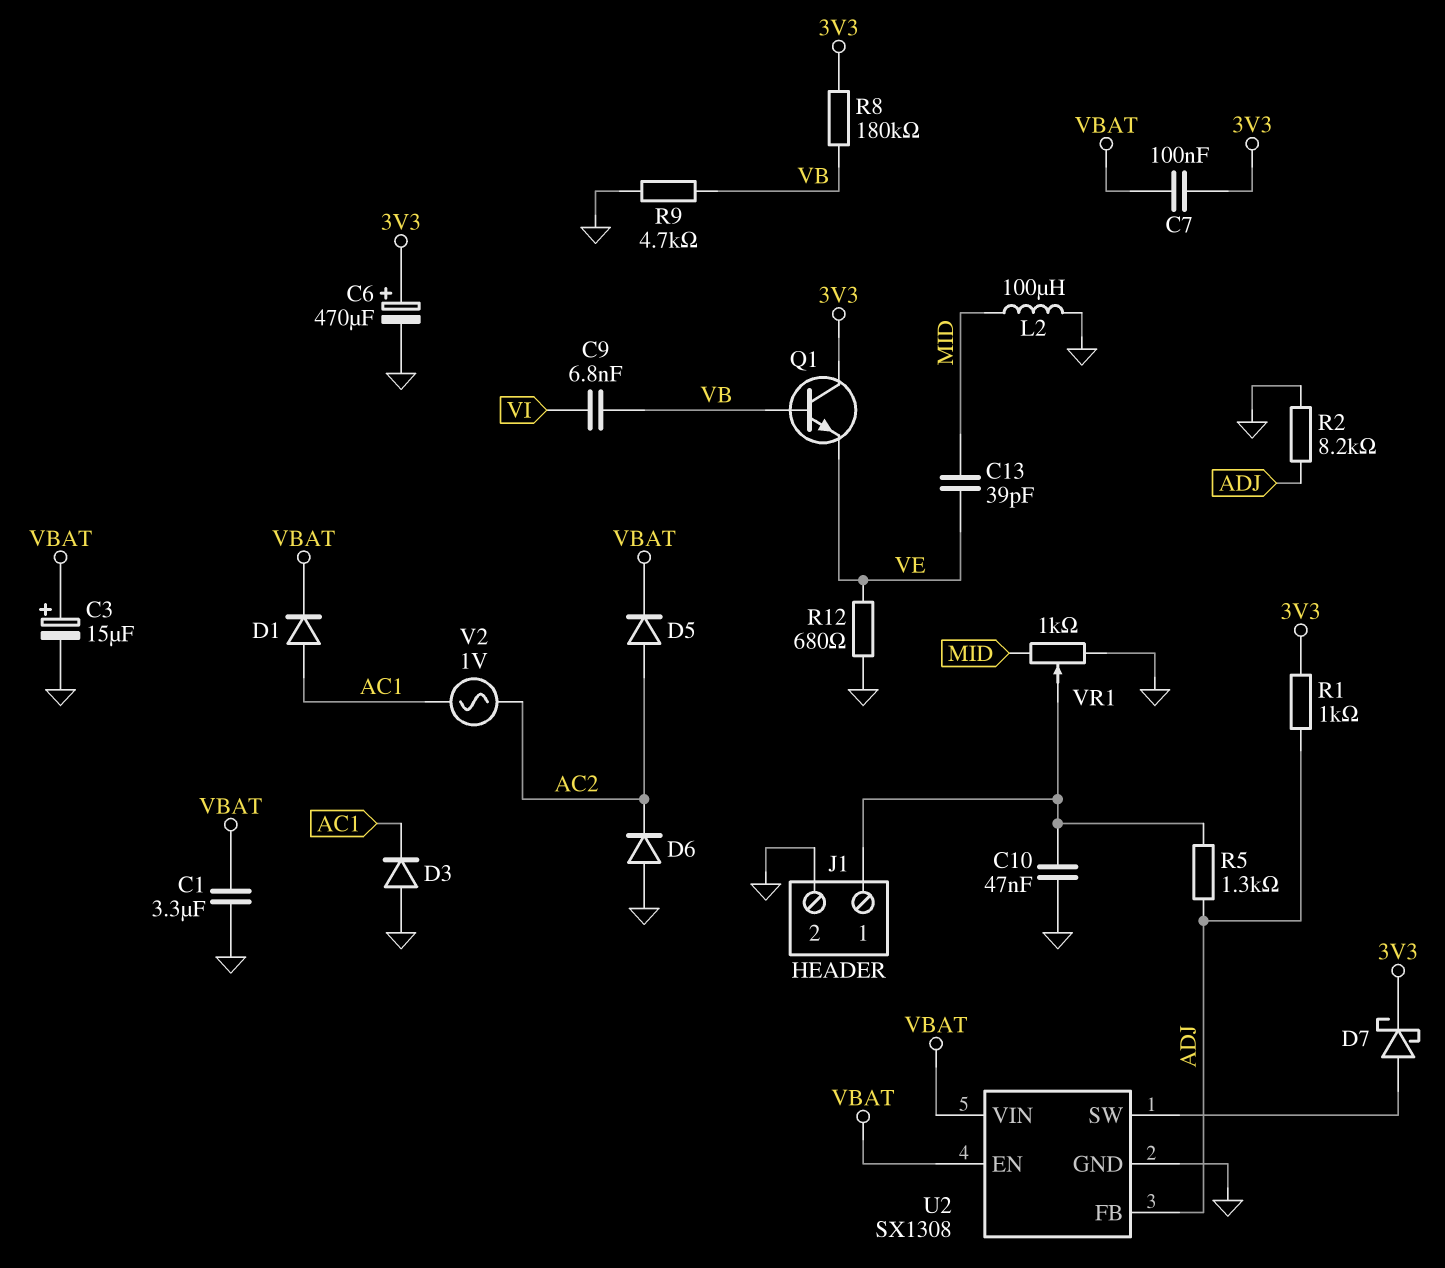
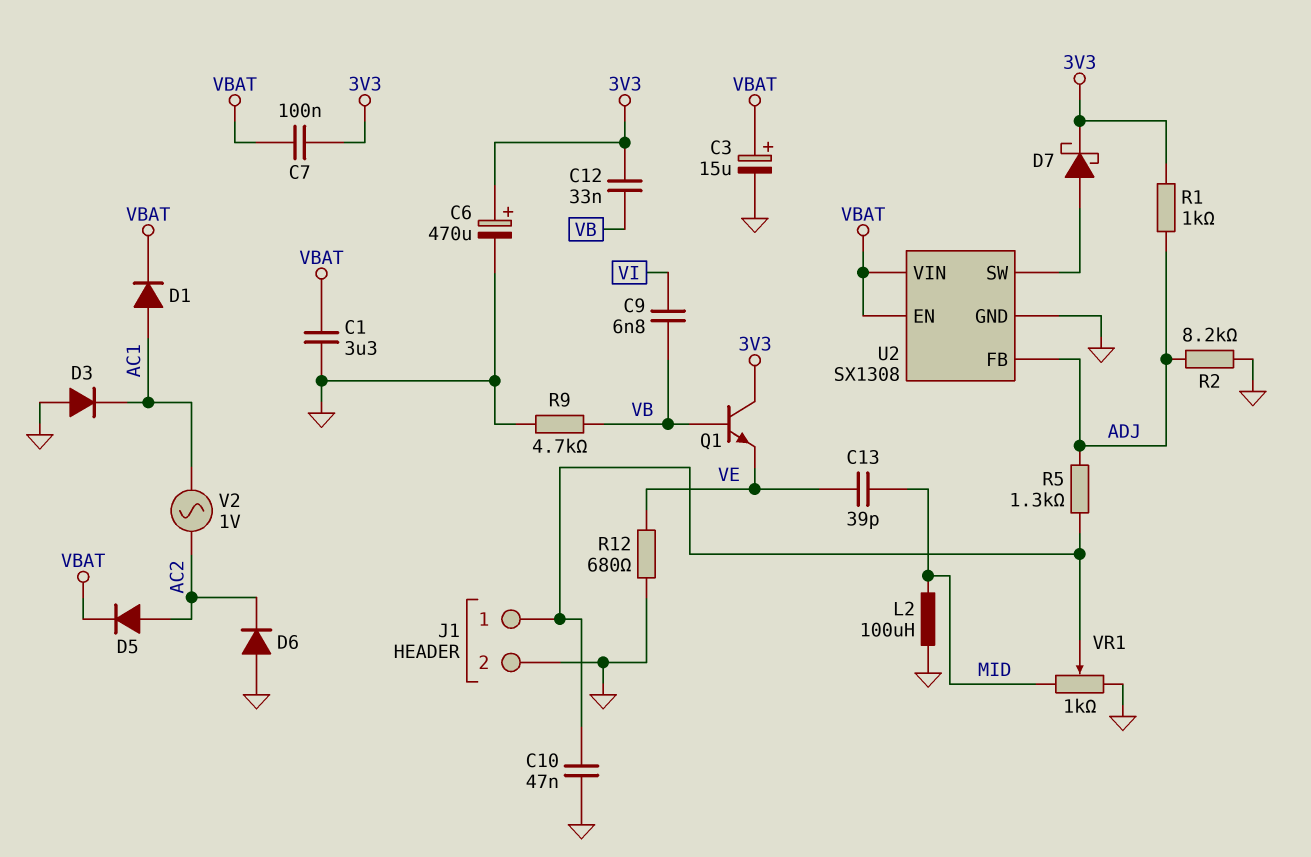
C12: none -> 33nF (3V3, VB)
R8: 180k (3V3, VB) -> none

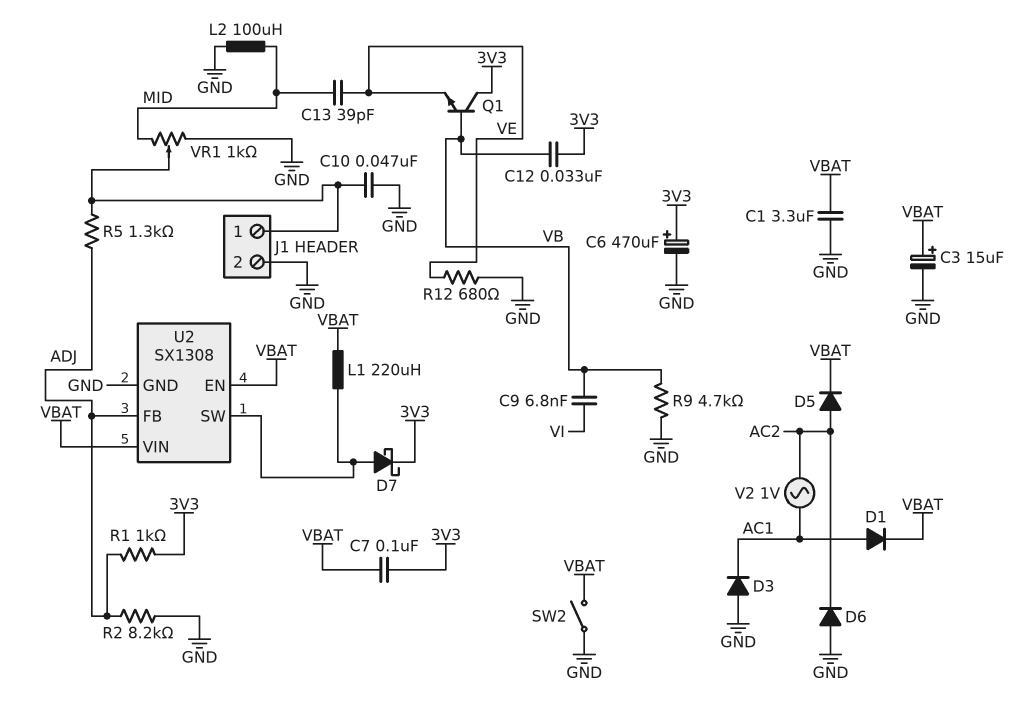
L1: none -> 220uH (U2/SW, VBAT)
SW2: none -> switch (GND, VBAT)

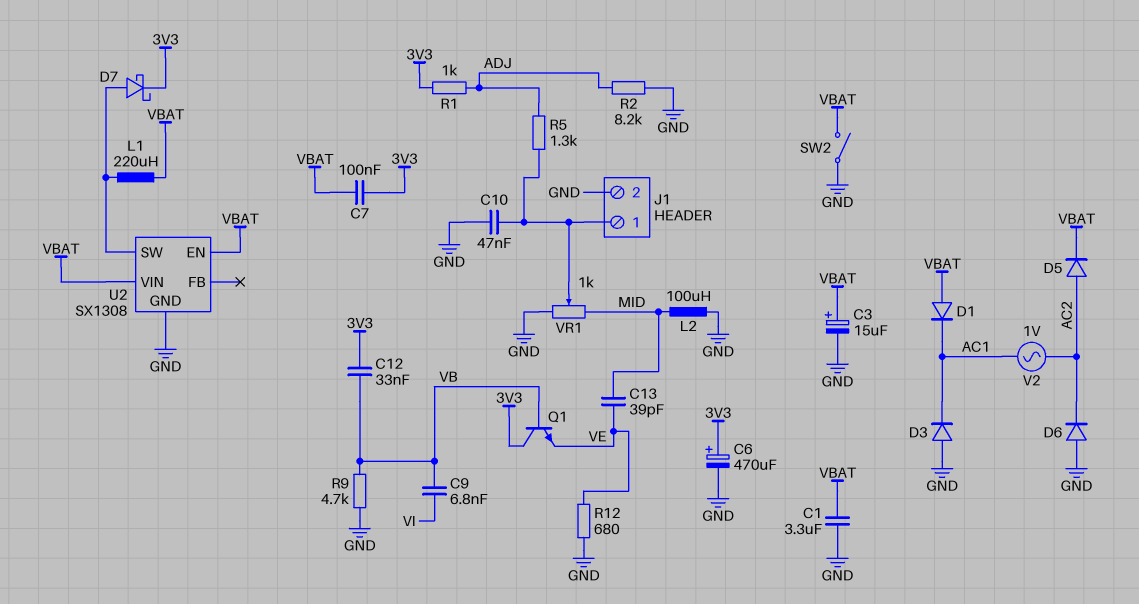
D1: diode (A AC1, K VBAT) -> diode (A VBAT, K AC1)
U2 pin FB: ADJ -> none

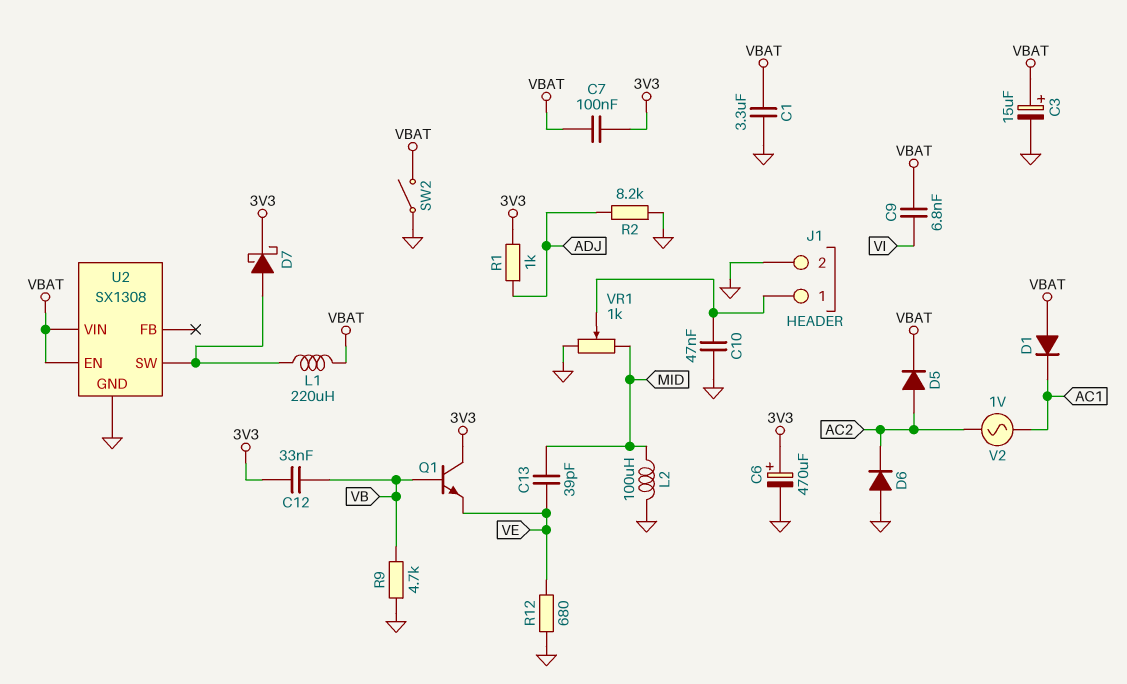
C9: 6.8nF (VB, VI) -> 6.8nF (VBAT, VI)
D3: diode (A GND, K AC1) -> none
R5: 1.3k (ADJ, J1/1) -> none

